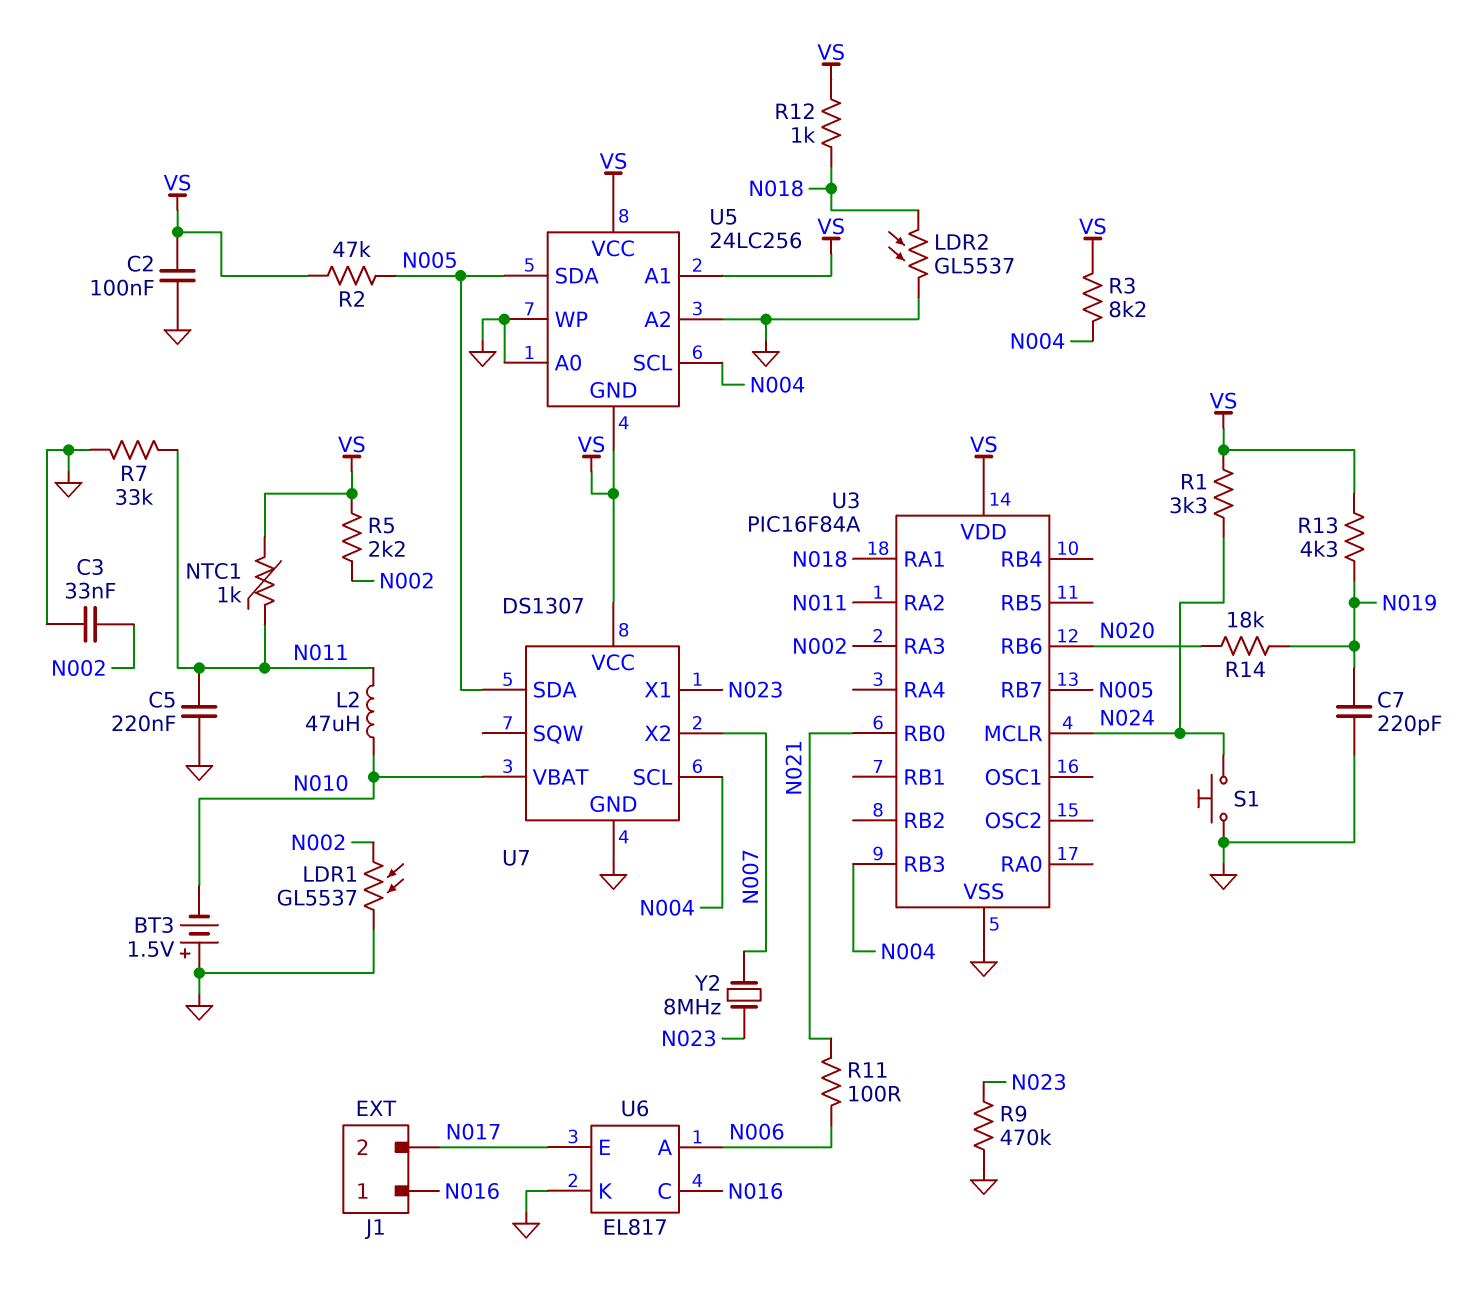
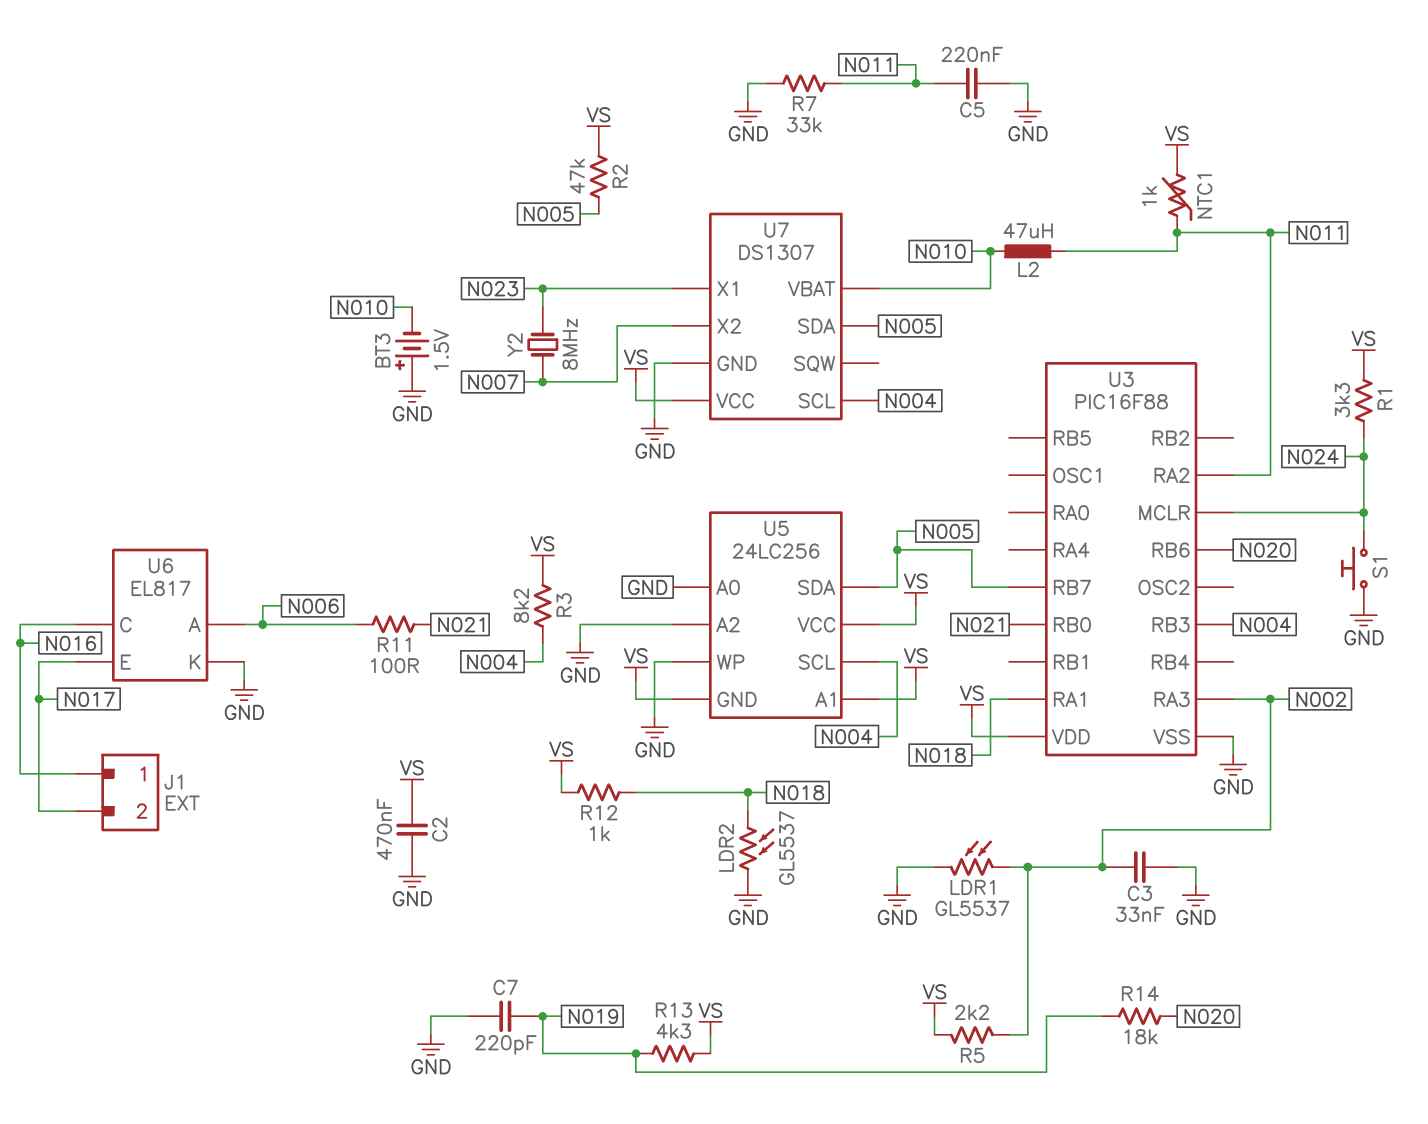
C2: 100nF (GND, VS) -> 470nF (GND, VS)
R9: 470k (GND, N023) -> none
U3: PIC16F84A -> PIC16F88

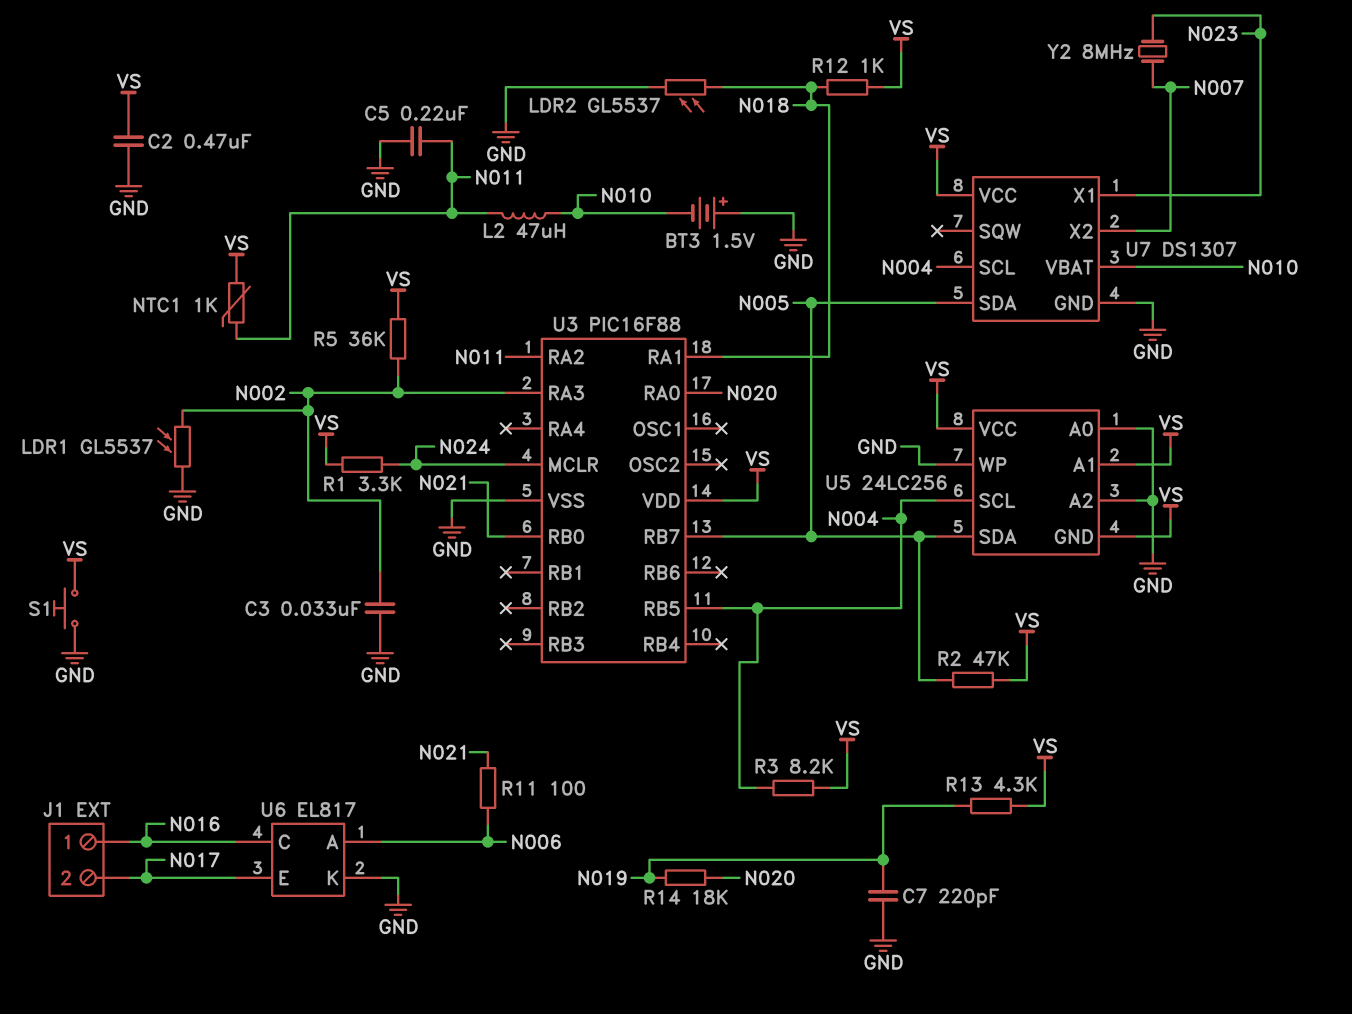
R5: 2.2k (N002, VS) -> 36k (N002, VS)
R7: 33k (GND, N011) -> none
S1: button (GND, N024) -> button (GND, VS)
U3 pin RA0: none -> N020
U3 pin RB3: N004 -> none
U3 pin RB5: none -> N004
U3 pin RB6: N020 -> none

